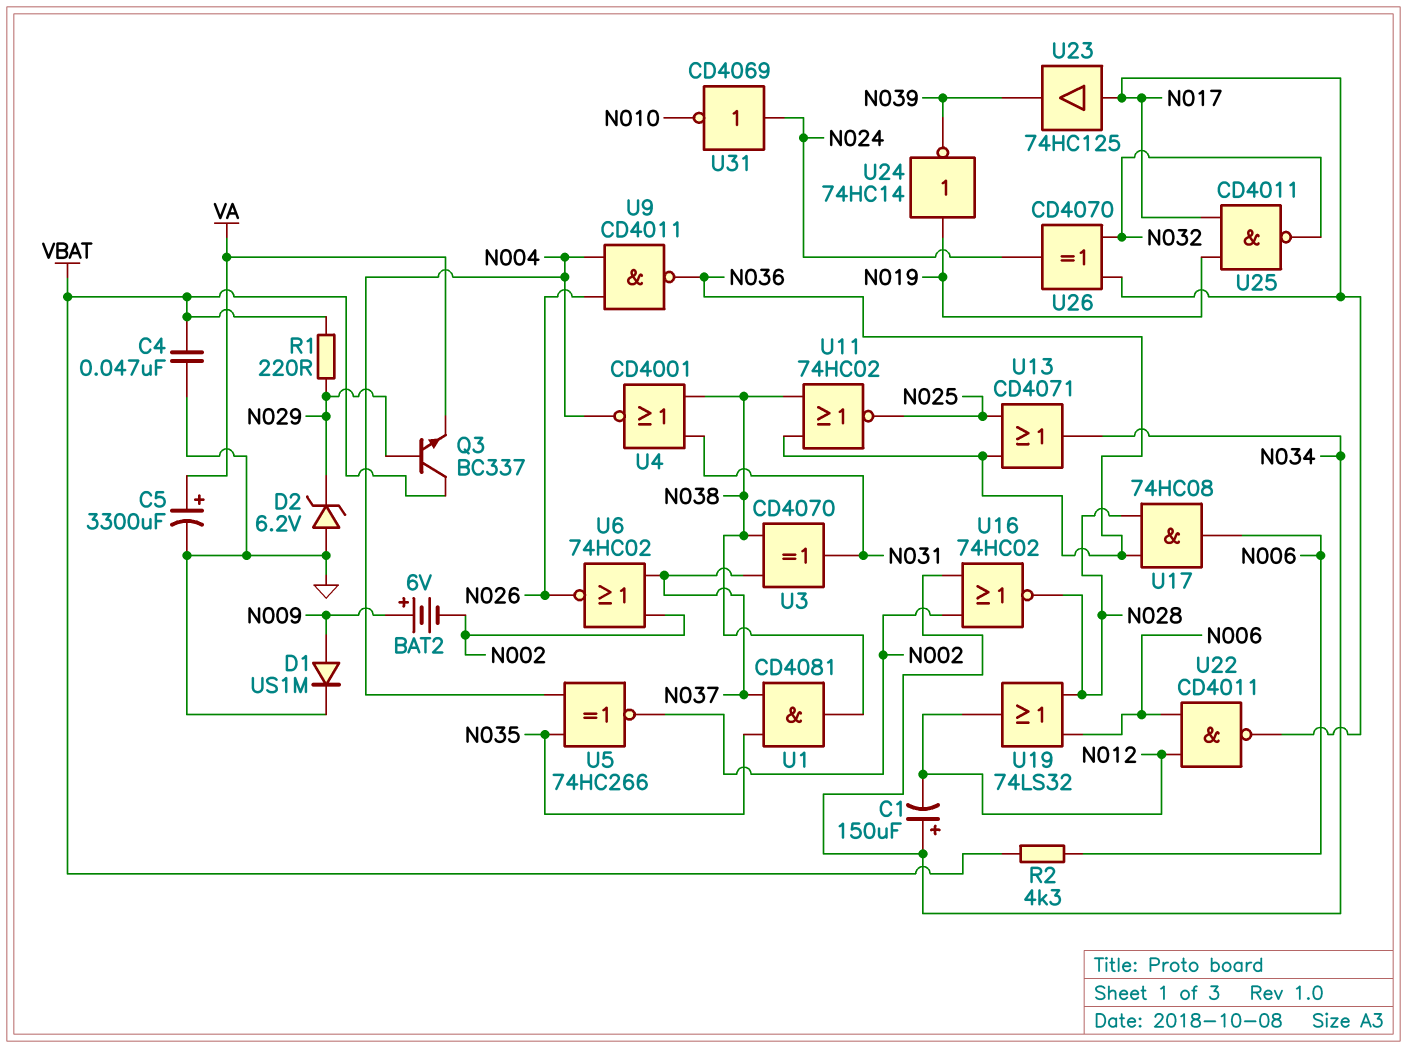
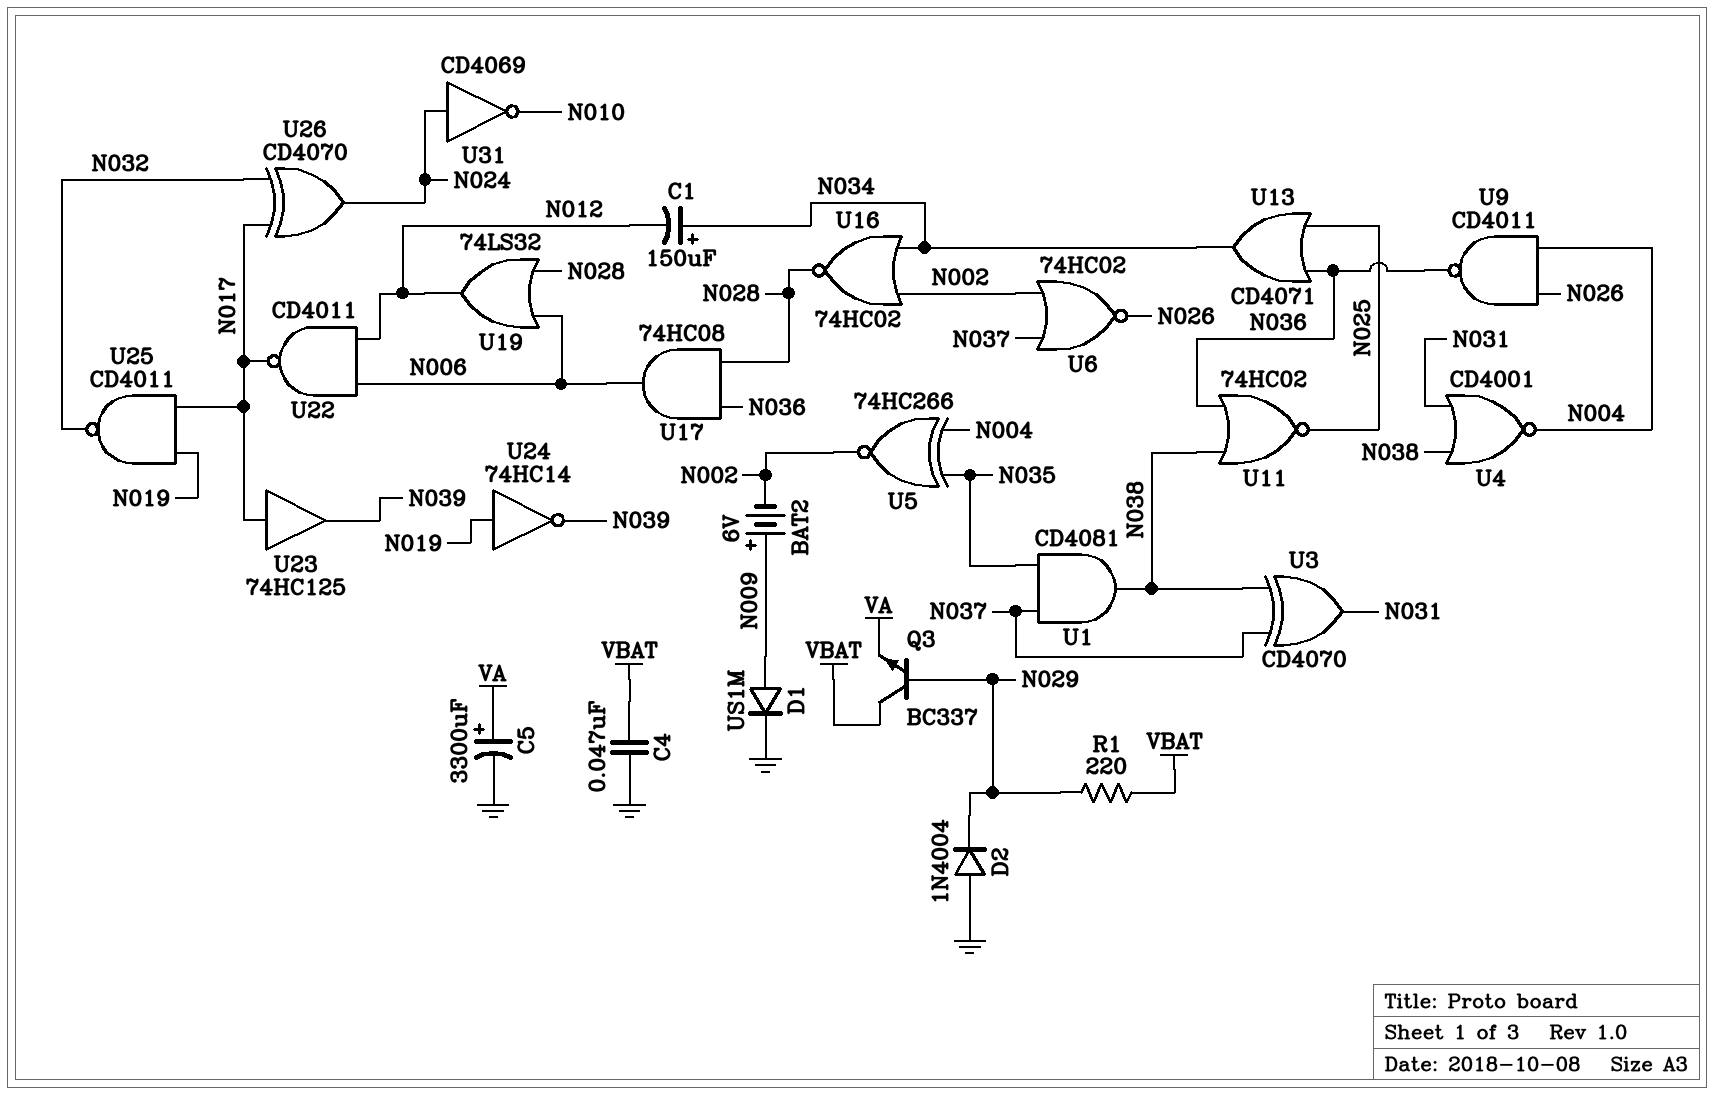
D2: zener 6.2V (A GND, K N029) -> diode 1N4004 (A GND, K N029)
R2: 4.3k (N006, VBAT) -> none

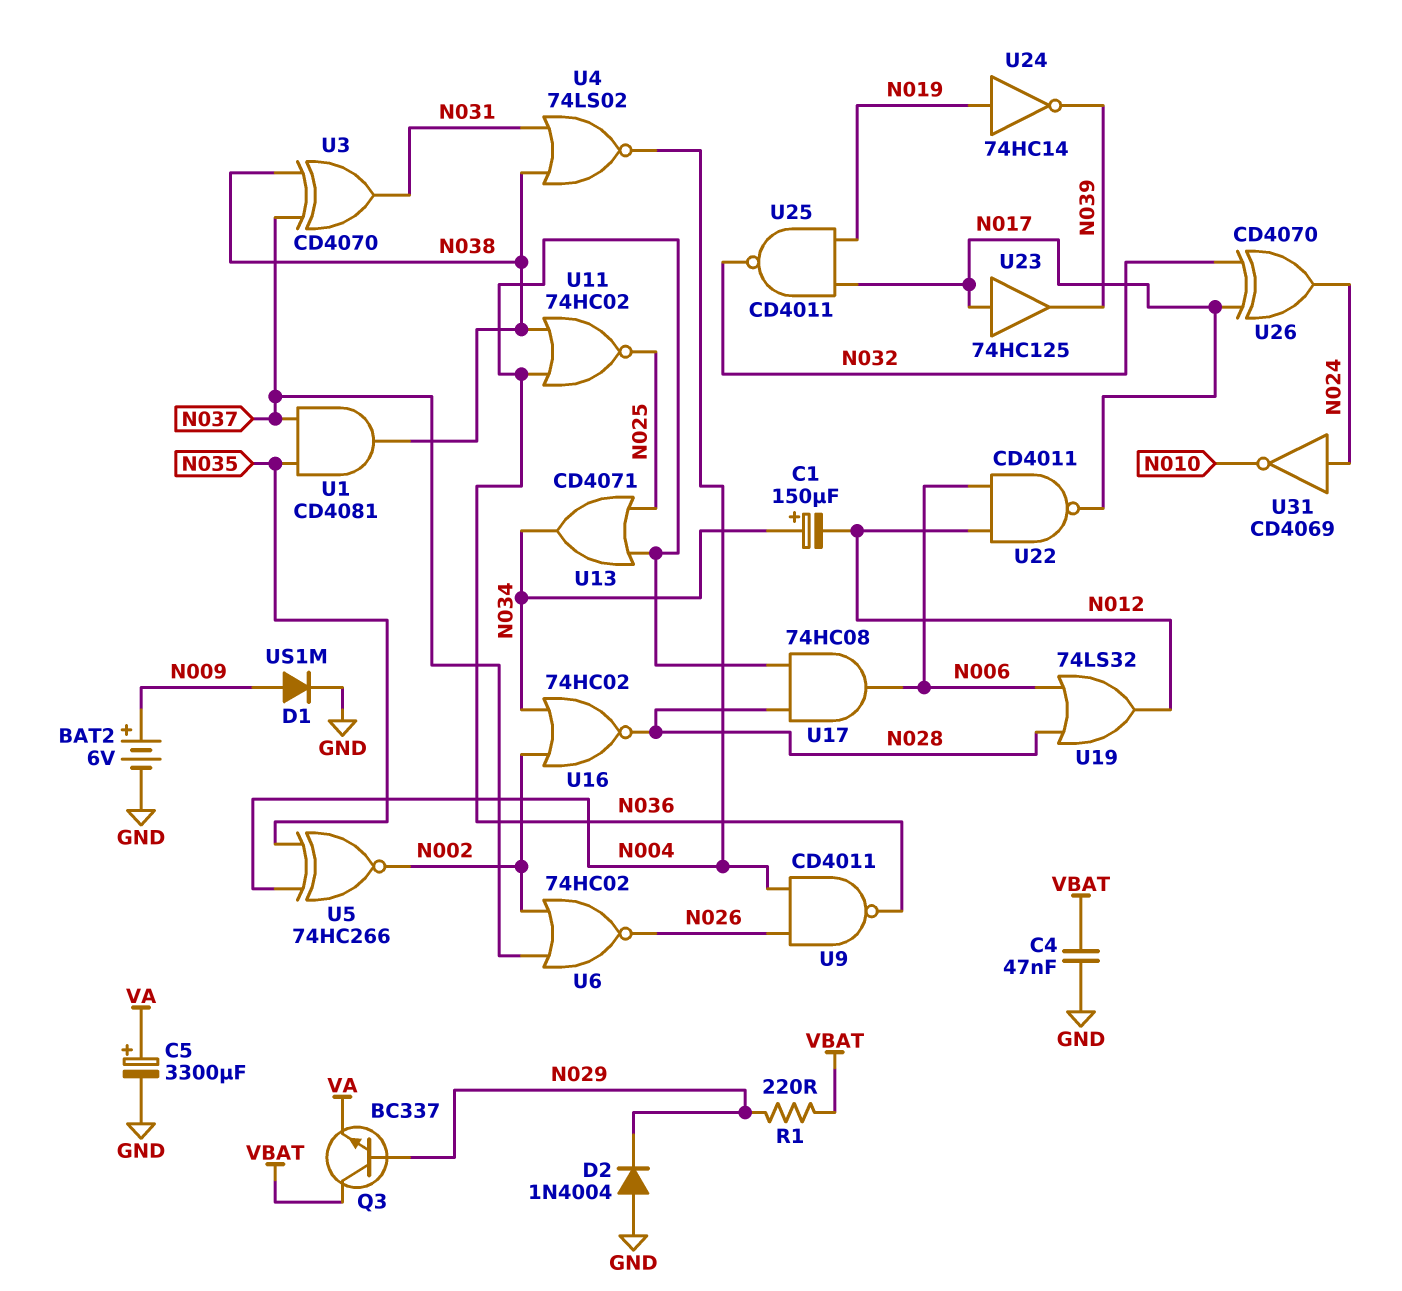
BAT2: 6V (plus N009, minus N002) -> 6V (plus N009, minus GND)
U4: NOR CD4001 (in N031, in N038, out N004) -> NOR 74LS02 (in N031, in N038, out N004)

